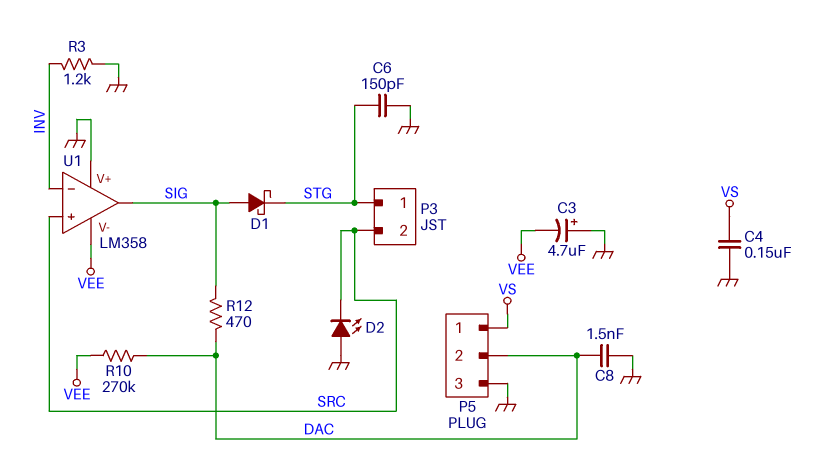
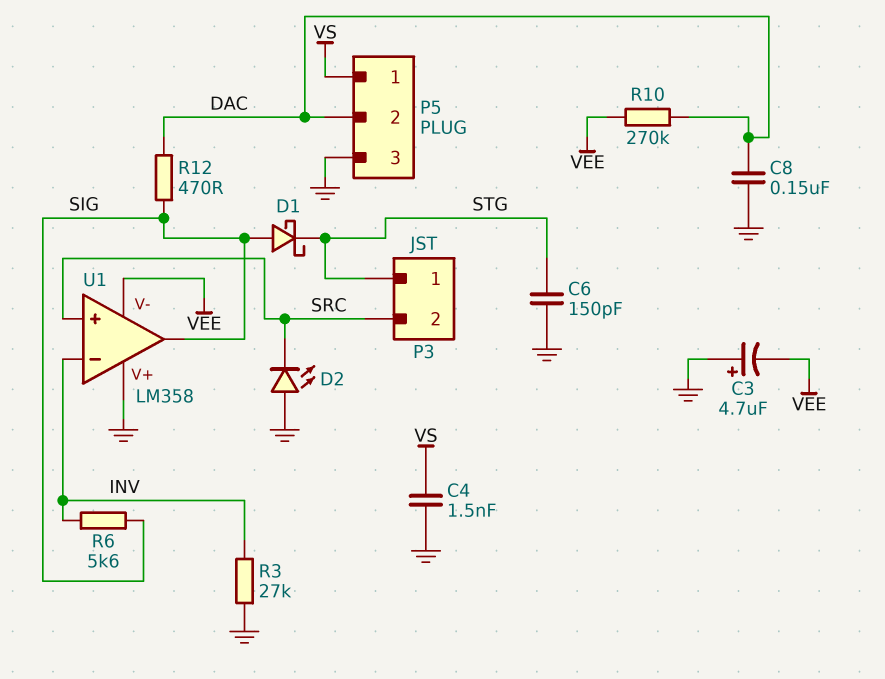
C4: 150nF (GND, VS) -> 1.5nF (GND, VS)
C8: 1.5nF (DAC, GND) -> 150nF (DAC, GND)
R3: 1.2k (GND, INV) -> 27k (GND, INV)
R6: none -> 5.6k (INV, SIG)

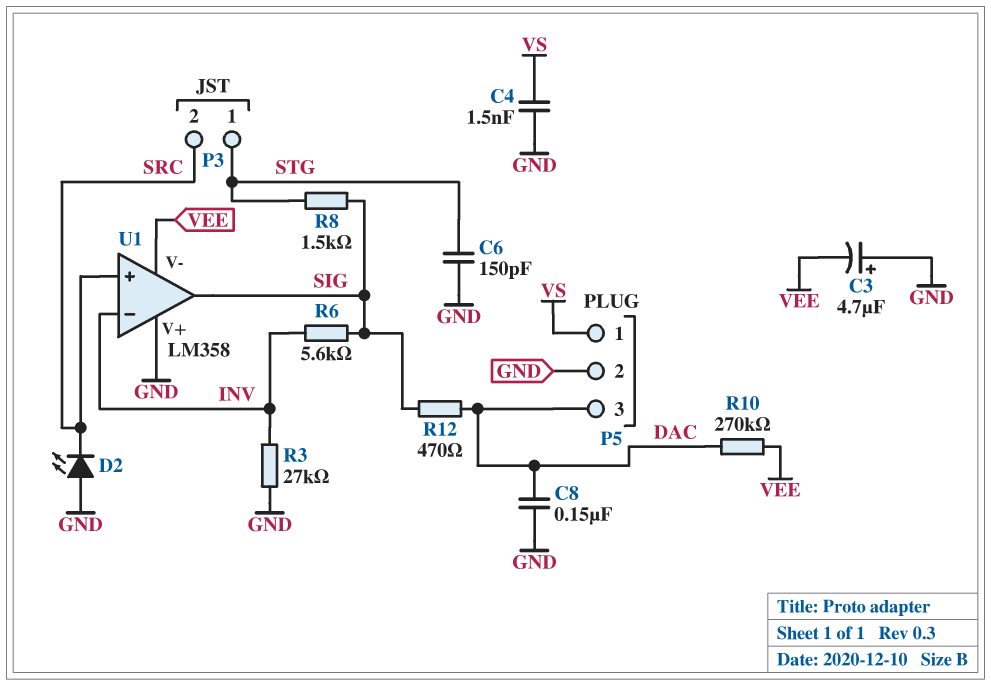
D1: schottky (A SIG, K STG) -> none
P5 pin 2: DAC -> GND
P5 pin 3: GND -> DAC
R8: none -> 1.5k (SIG, STG)

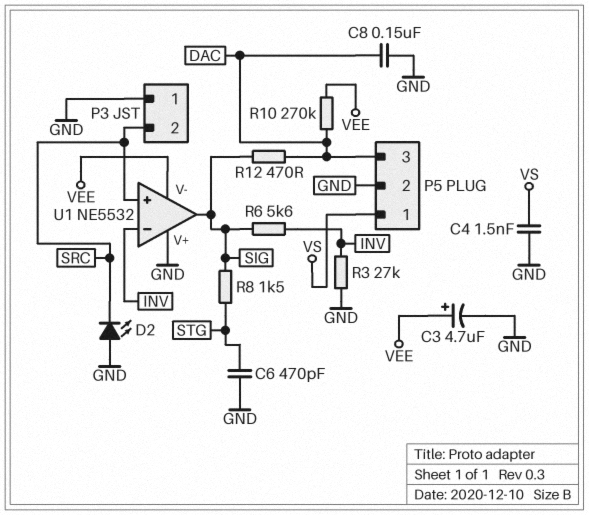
C3: 4.7uF (plus GND, minus VEE) -> 4.7uF (plus VEE, minus GND)
C6: 150pF (GND, STG) -> 470pF (GND, STG)
P3 pin 1: STG -> GND
U1: LM358 -> NE5532

